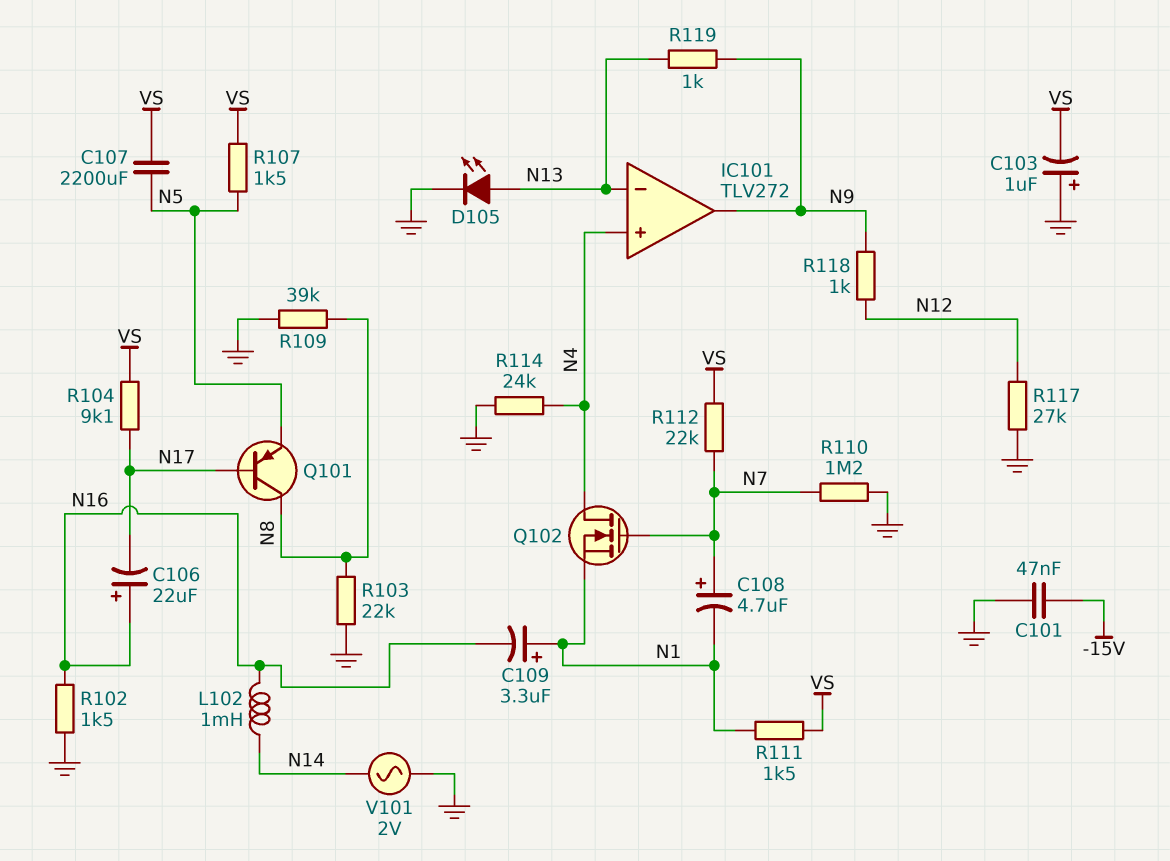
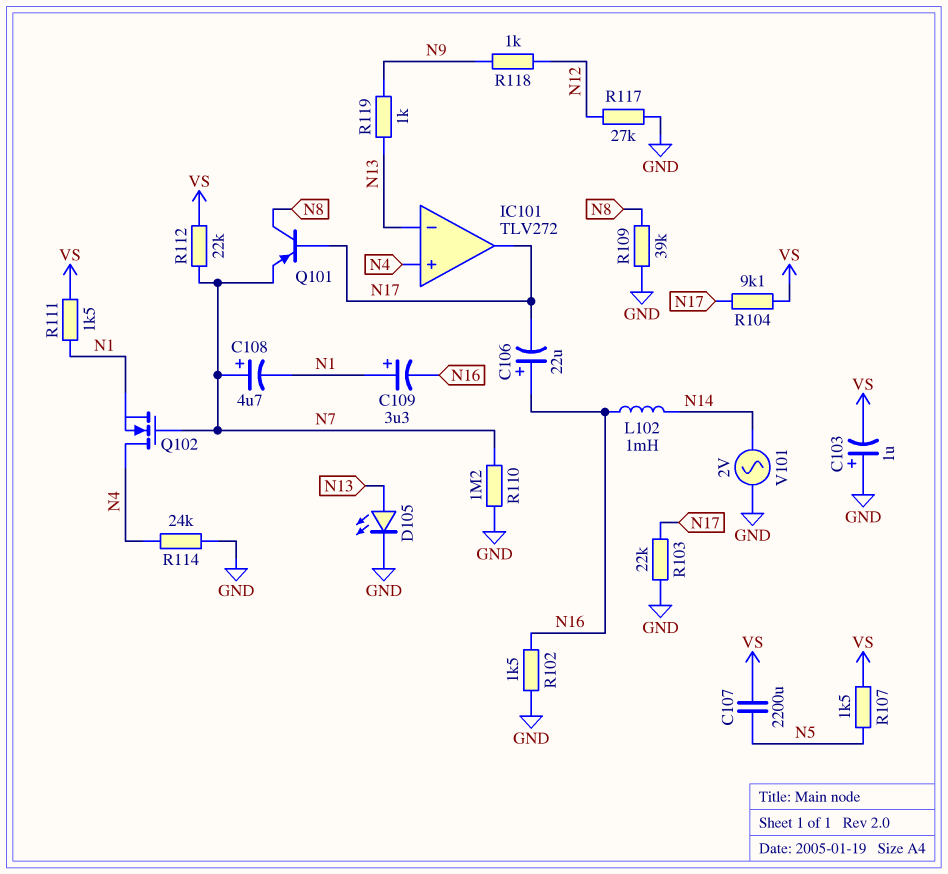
C101: 47nF (-15V, GND) -> none
IC101 pin out: N9 -> N17
Q101: PNP (B N17, C N8, E N5) -> PNP (B N17, C N8, E N7)
R103: 22k (GND, N8) -> 22k (GND, N17)

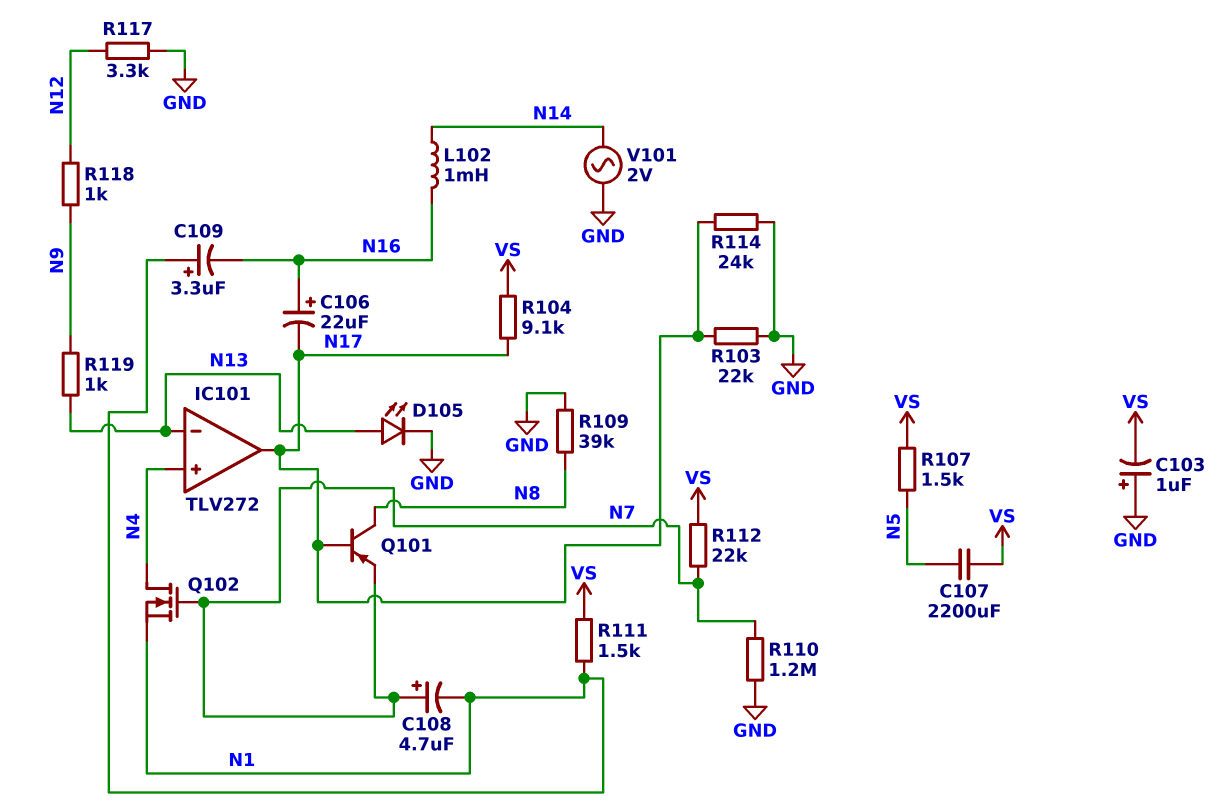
R102: 1.5k (GND, N16) -> none
R114: 24k (GND, N4) -> 24k (GND, N17)
R117: 27k (GND, N12) -> 3.3k (GND, N12)

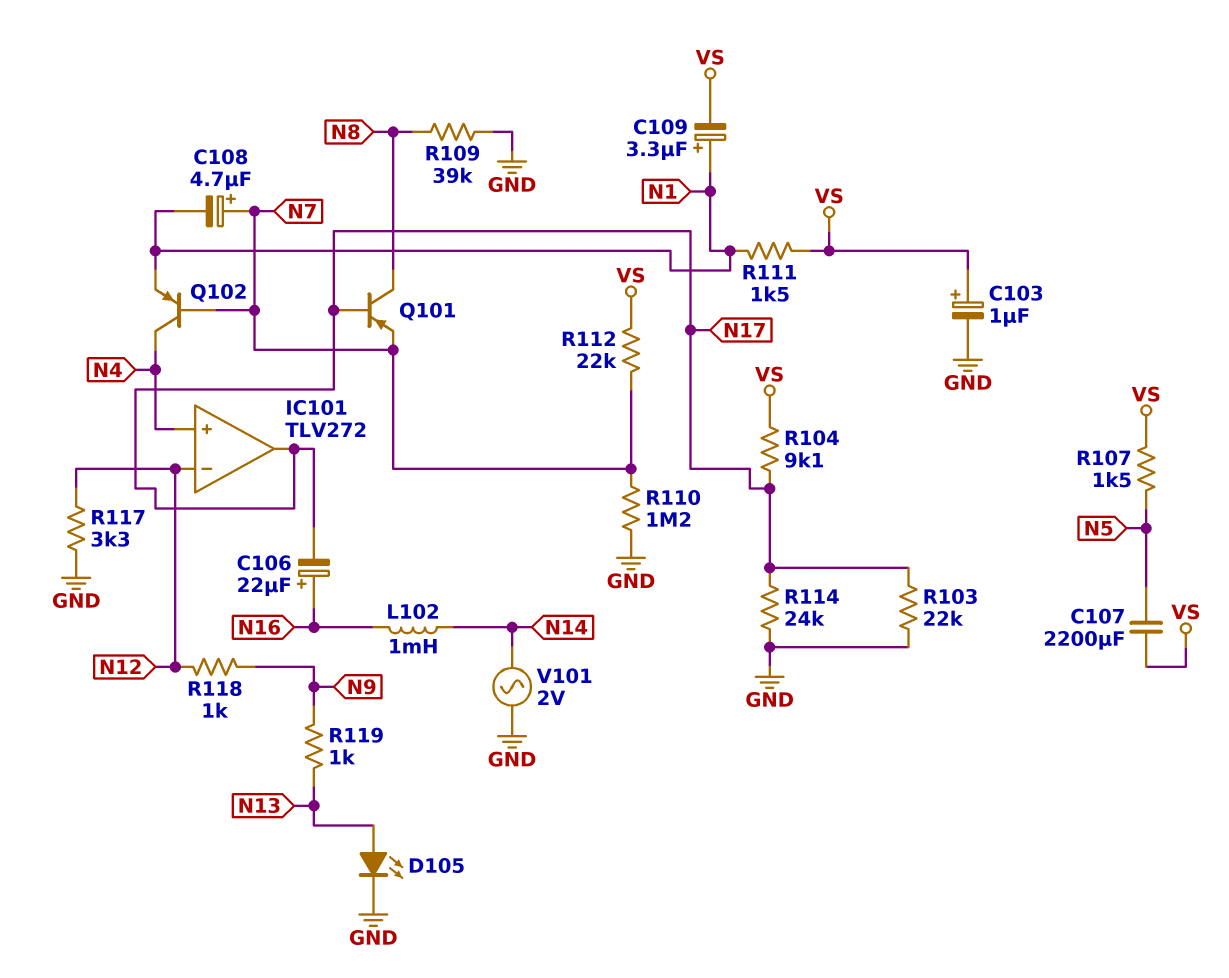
C103: 1uF (plus GND, minus VS) -> 1uF (plus VS, minus GND)
C109: 3.3uF (plus N1, minus N16) -> 3.3uF (plus N1, minus VS)
IC101 pin in-: N13 -> N12
Q102: NMOS (G N7, D N4, S N1) -> PNP (B N7, C N4, E N1)

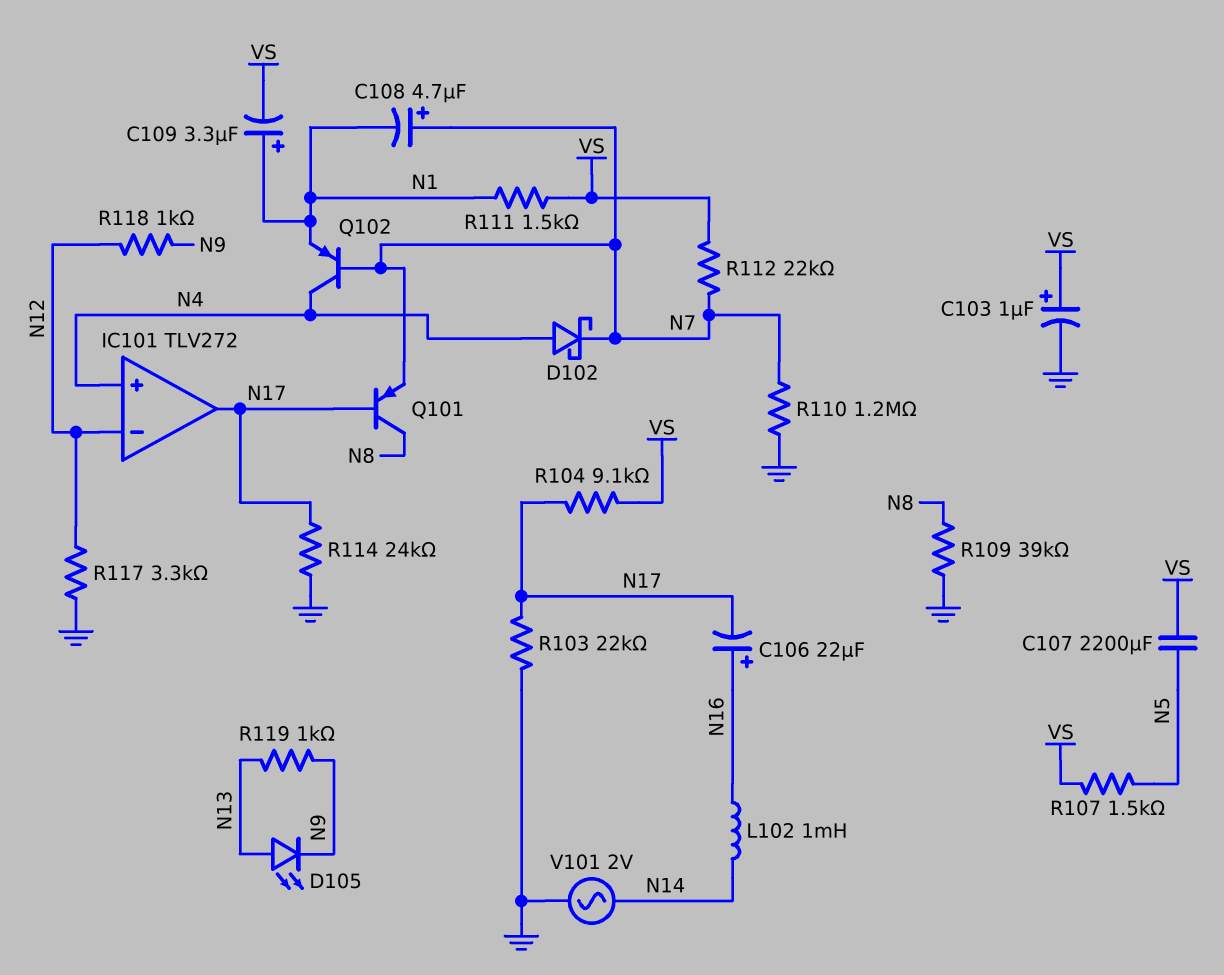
D102: none -> schottky (A N4, K N7)
D105: LED (A N13, K GND) -> LED (A N13, K N9)

